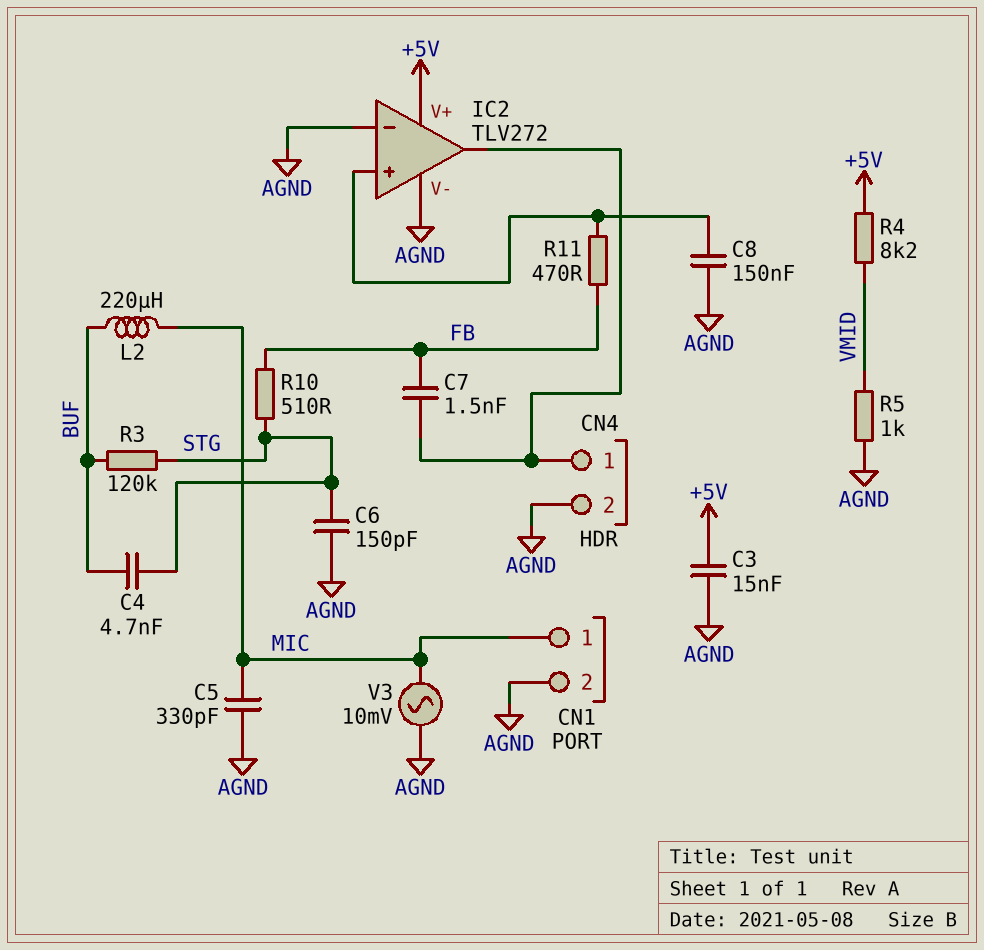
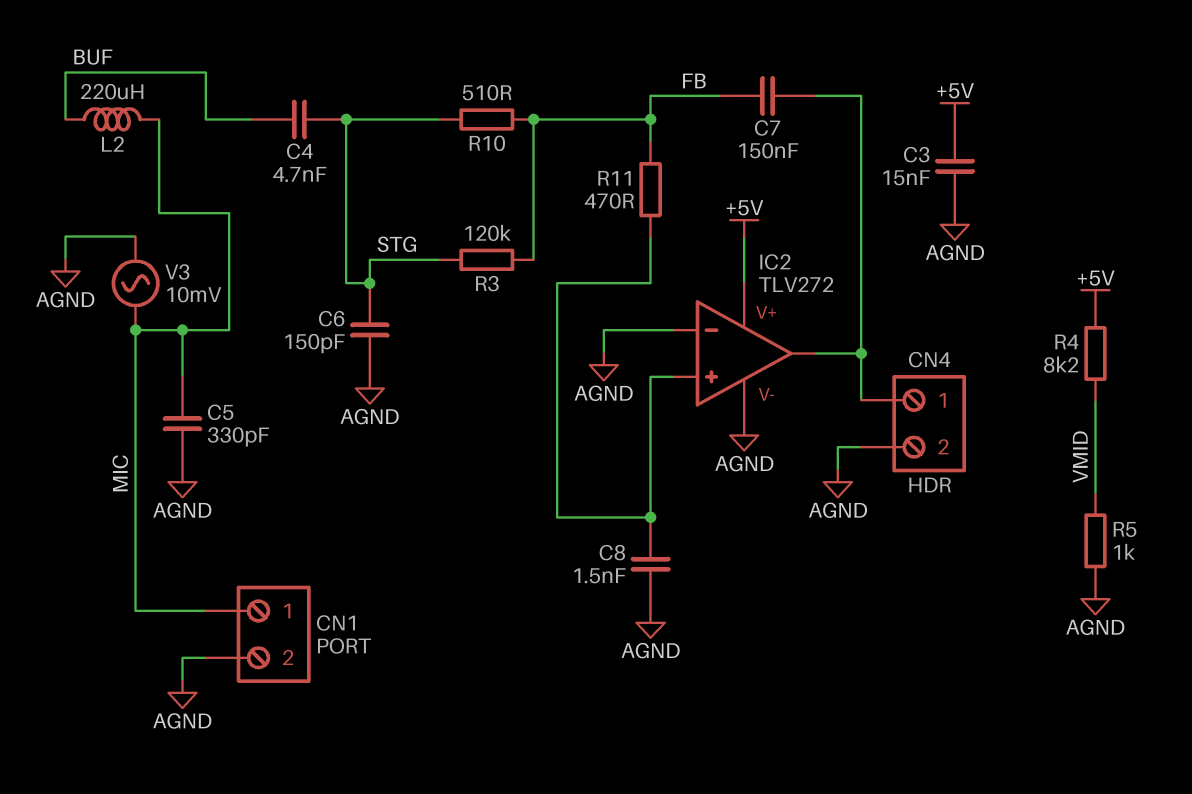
C7: 1.5nF (CN4/1, FB) -> 150nF (CN4/1, FB)
C8: 150nF (AGND, IC2/in+) -> 1.5nF (AGND, IC2/in+)
R3: 120k (BUF, STG) -> 120k (FB, STG)

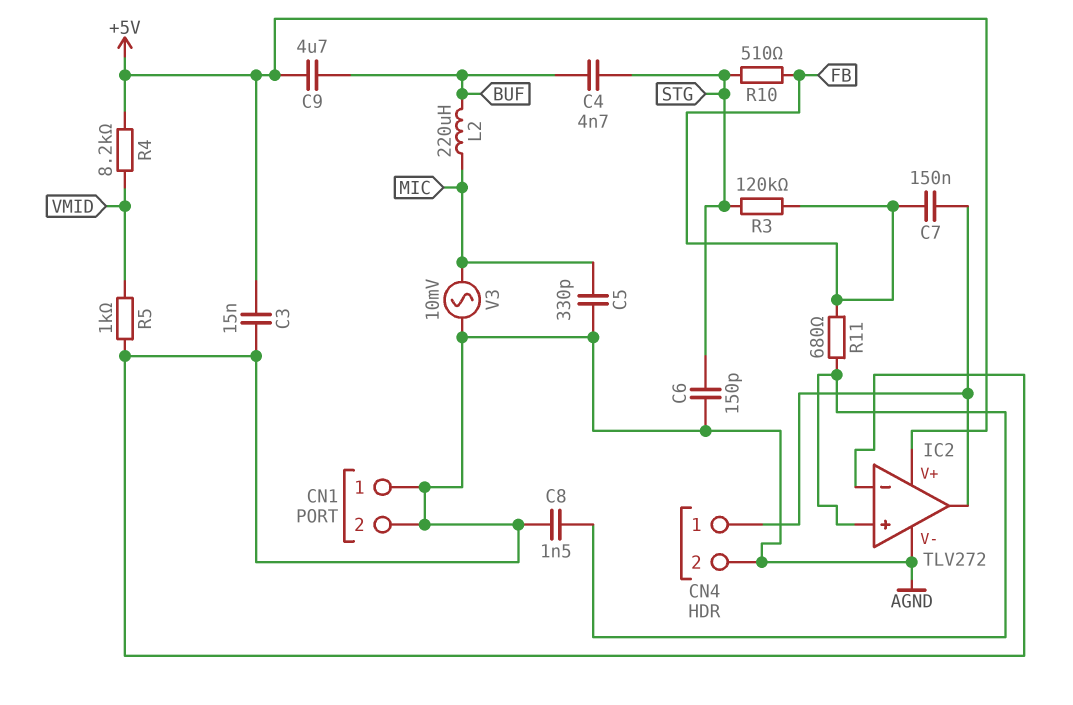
C9: none -> 4.7uF (+5V, BUF)
CN1 pin 1: MIC -> AGND
R11: 470 (FB, IC2/in+) -> 680 (FB, IC2/in+)

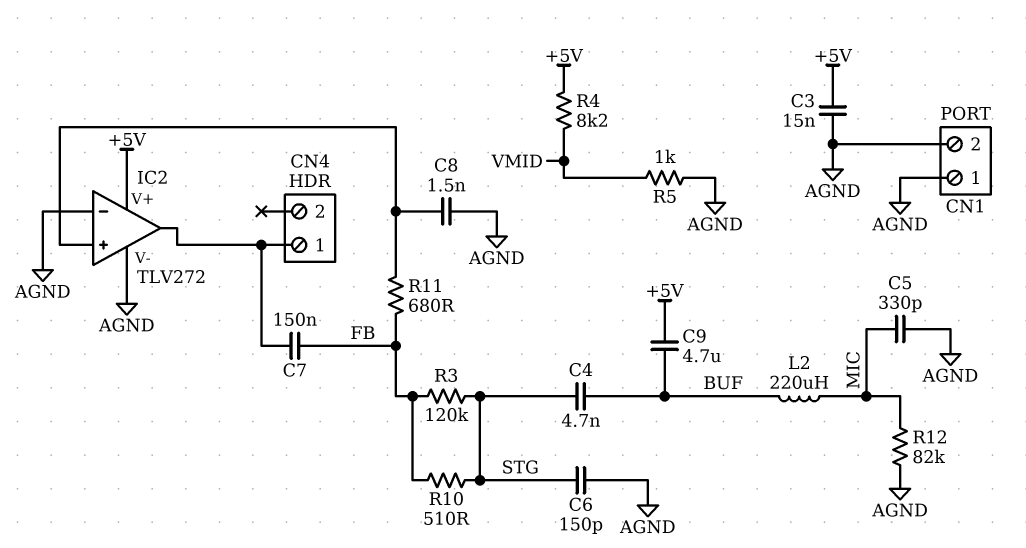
CN4 pin 2: AGND -> none
R12: none -> 82k (AGND, MIC)
V3: AC 10mV (AGND, MIC) -> none

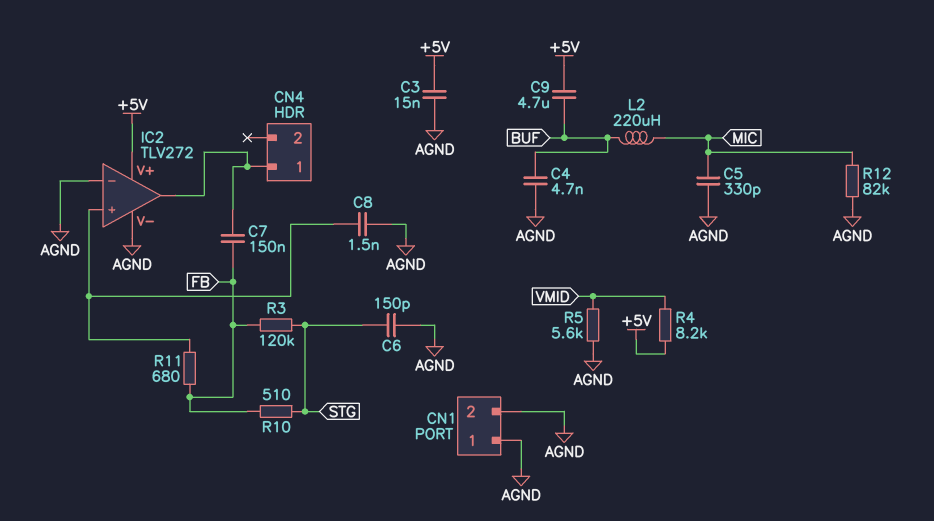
C4: 4.7nF (BUF, STG) -> 4.7nF (AGND, BUF)
R5: 1k (AGND, VMID) -> 5.6k (AGND, VMID)

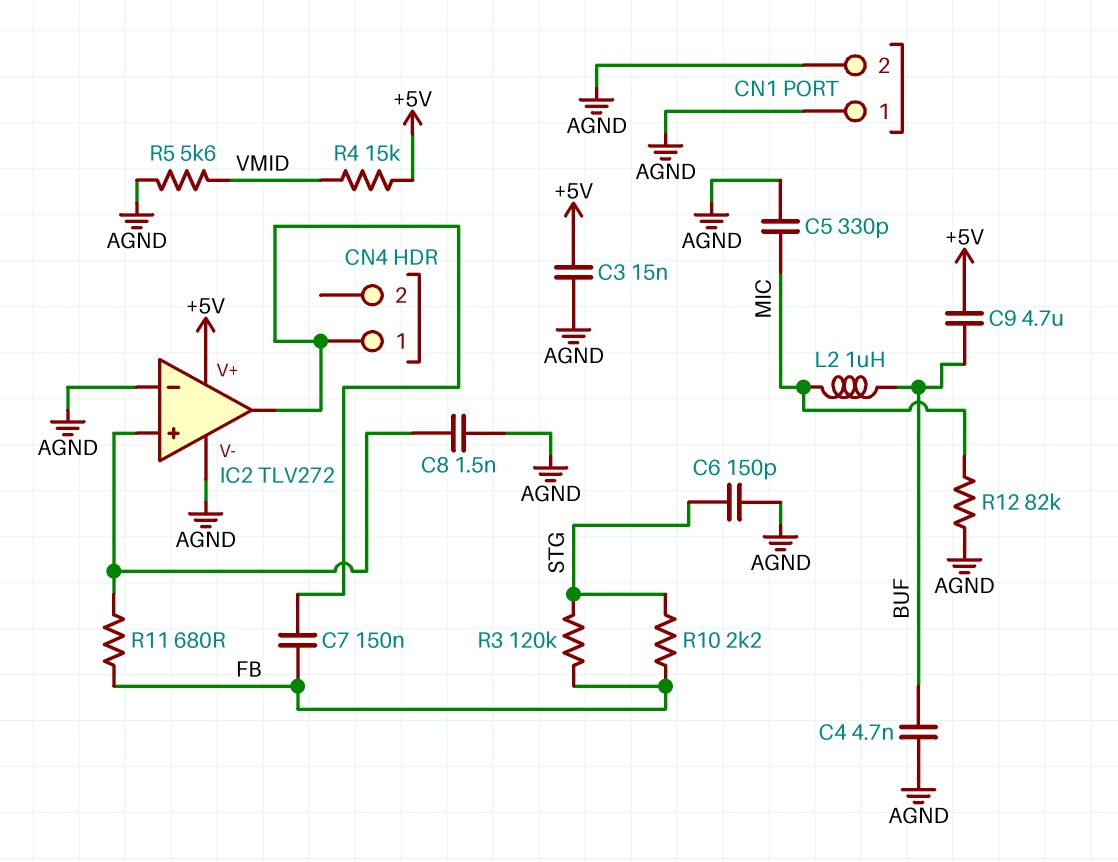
L2: 220uH (BUF, MIC) -> 1uH (BUF, MIC)
R4: 8.2k (+5V, VMID) -> 15k (+5V, VMID)
R10: 510 (FB, STG) -> 2.2k (FB, STG)

